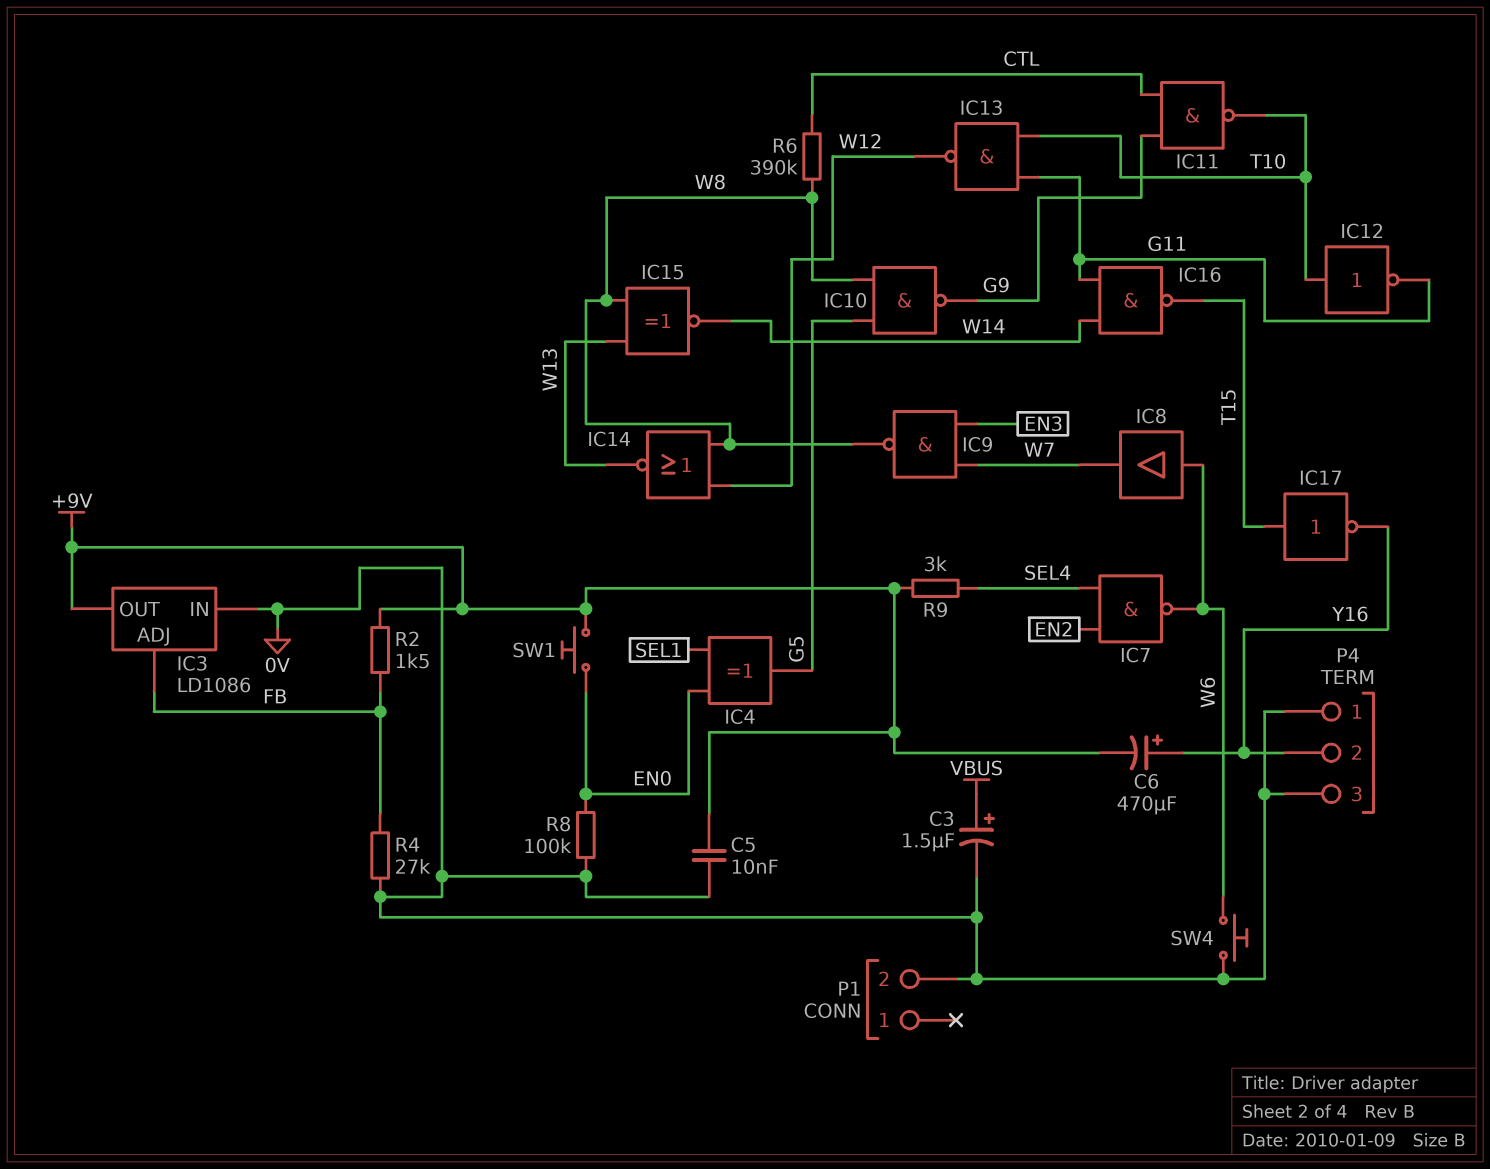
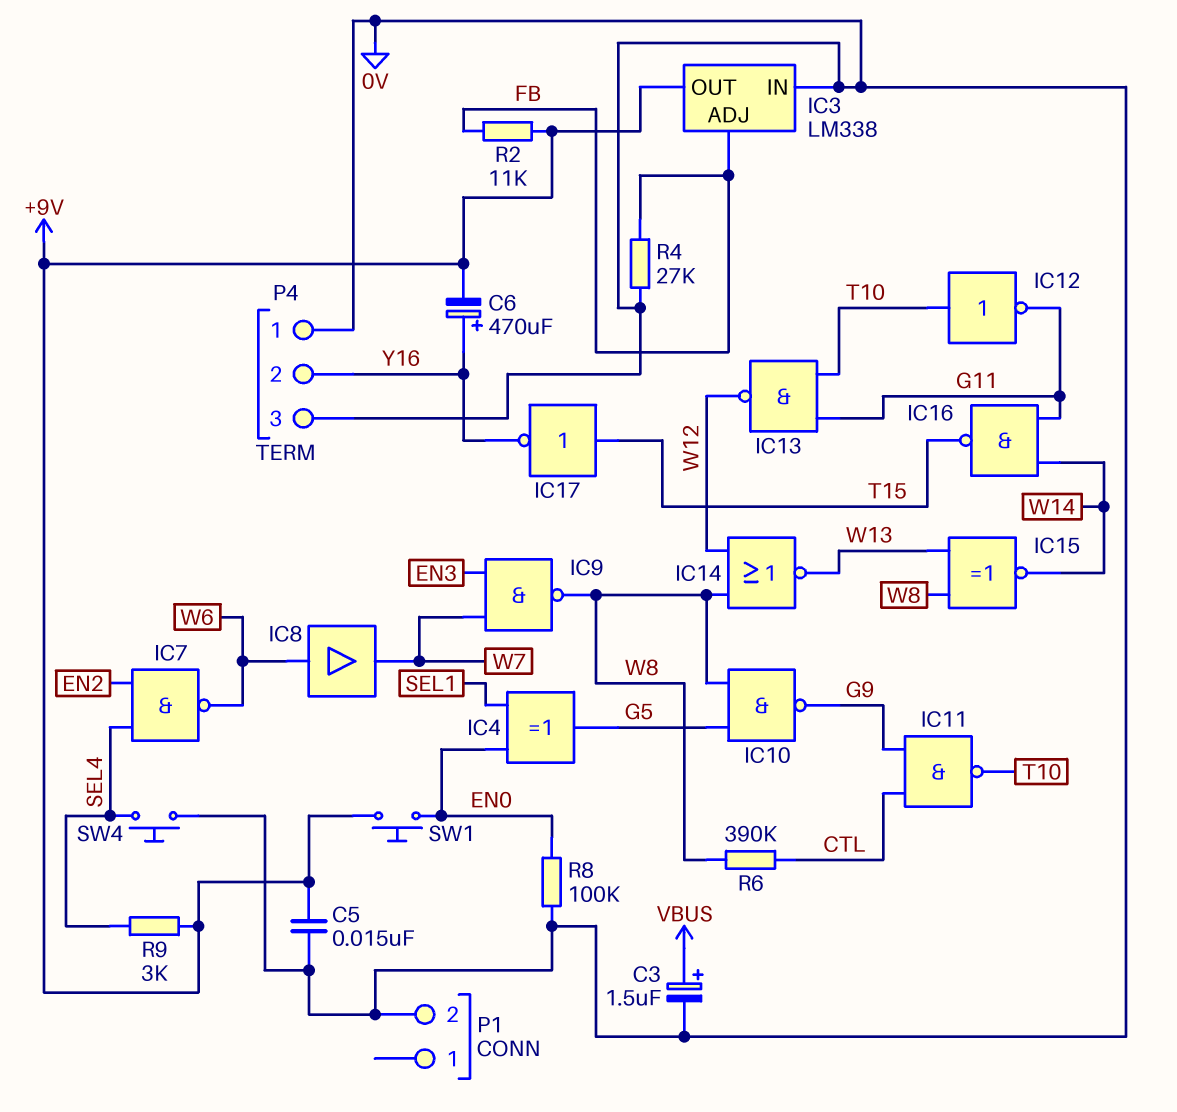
C5: 10nF (+9V, 0V) -> 15nF (+9V, 0V)
IC3: LD1086 -> LM338
R2: 1.5k (+9V, FB) -> 11k (+9V, FB)
SW4: button (0V, W6) -> button (0V, SEL4)

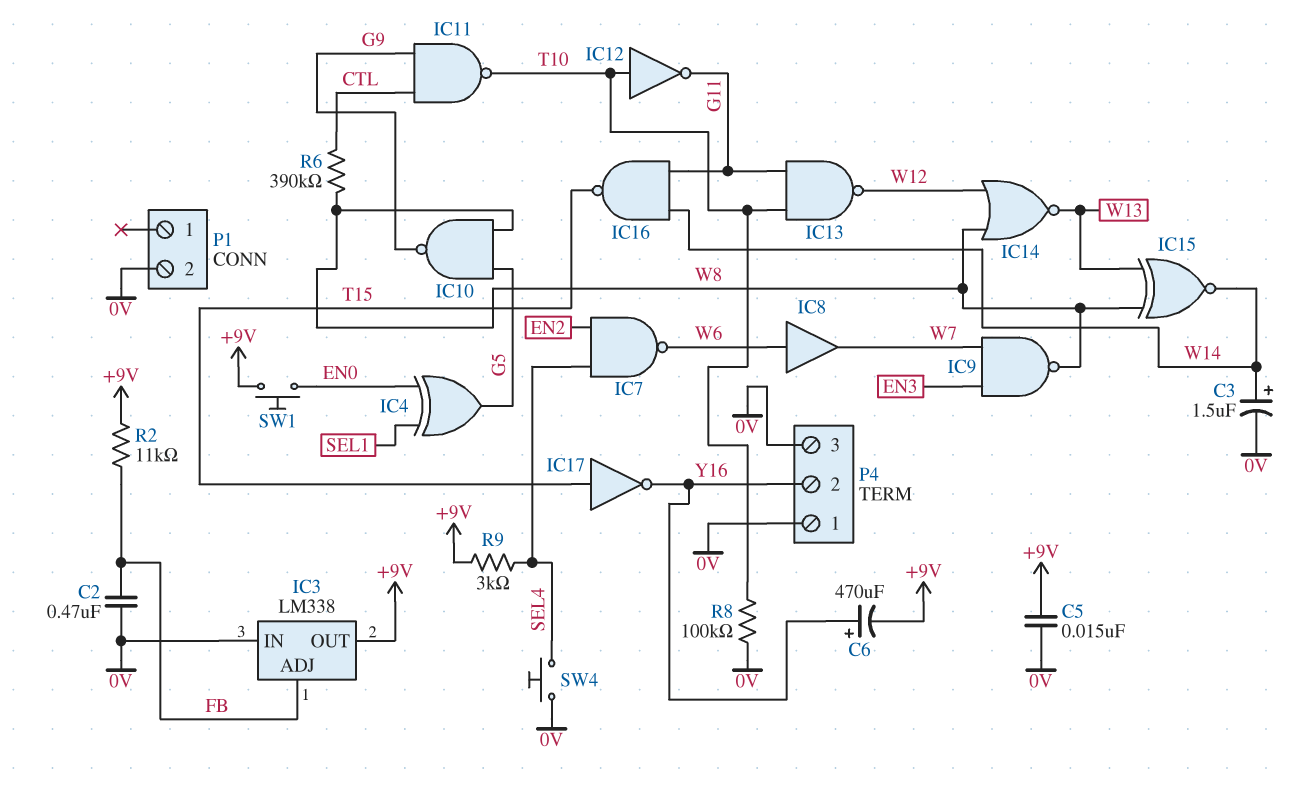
C2: none -> 470nF (0V, FB)
C3: 1.5uF (plus VBUS, minus 0V) -> 1.5uF (plus W14, minus 0V)
R4: 27k (0V, FB) -> none
R8: 100k (0V, EN0) -> 100k (0V, T10)

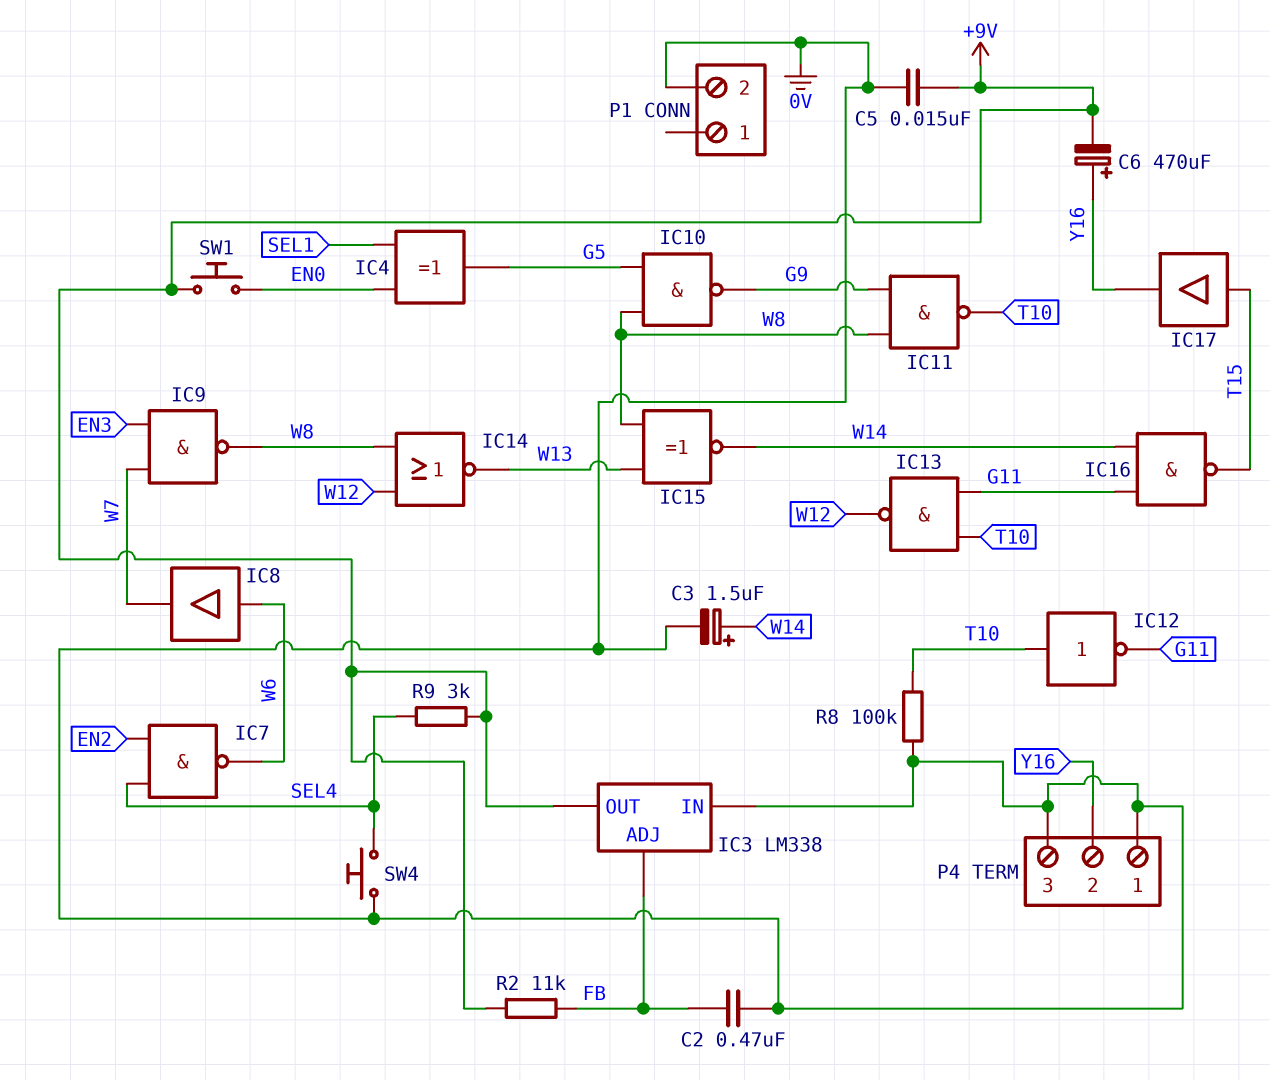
IC11: NAND (in CTL, in G9, out T10) -> NAND (in G9, in W8, out T10)
IC17: NOT (in T15, out Y16) -> buffer (in T15, out Y16)
R6: 390k (CTL, W8) -> none

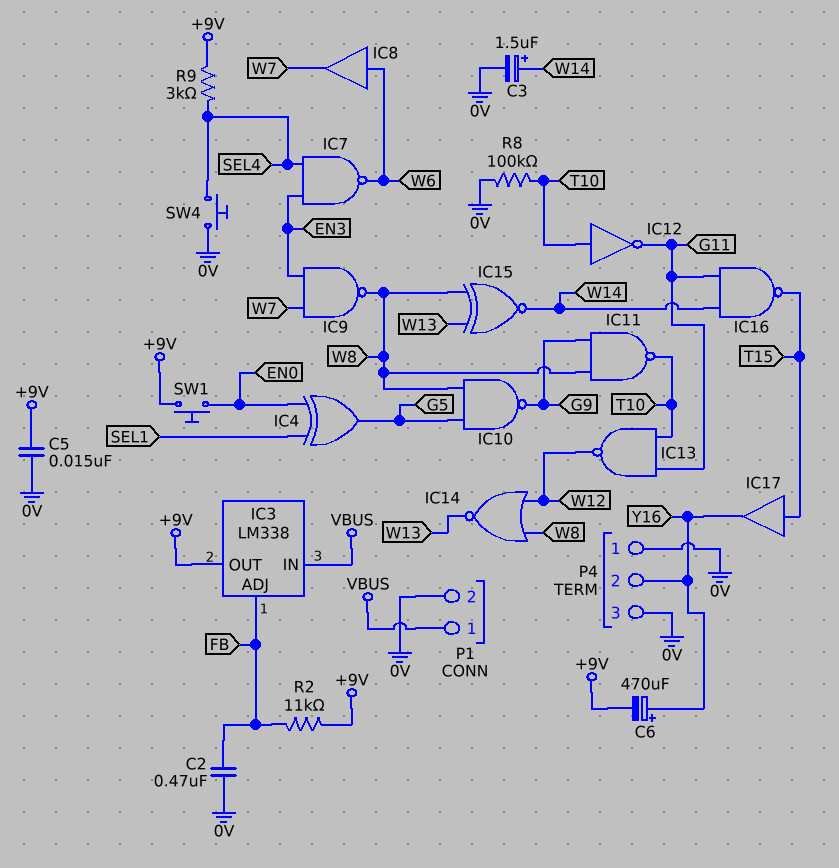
IC3 pin IN: 0V -> VBUS
IC7: NAND (in EN2, in SEL4, out W6) -> NAND (in EN3, in SEL4, out W6)
P1 pin 1: none -> VBUS

